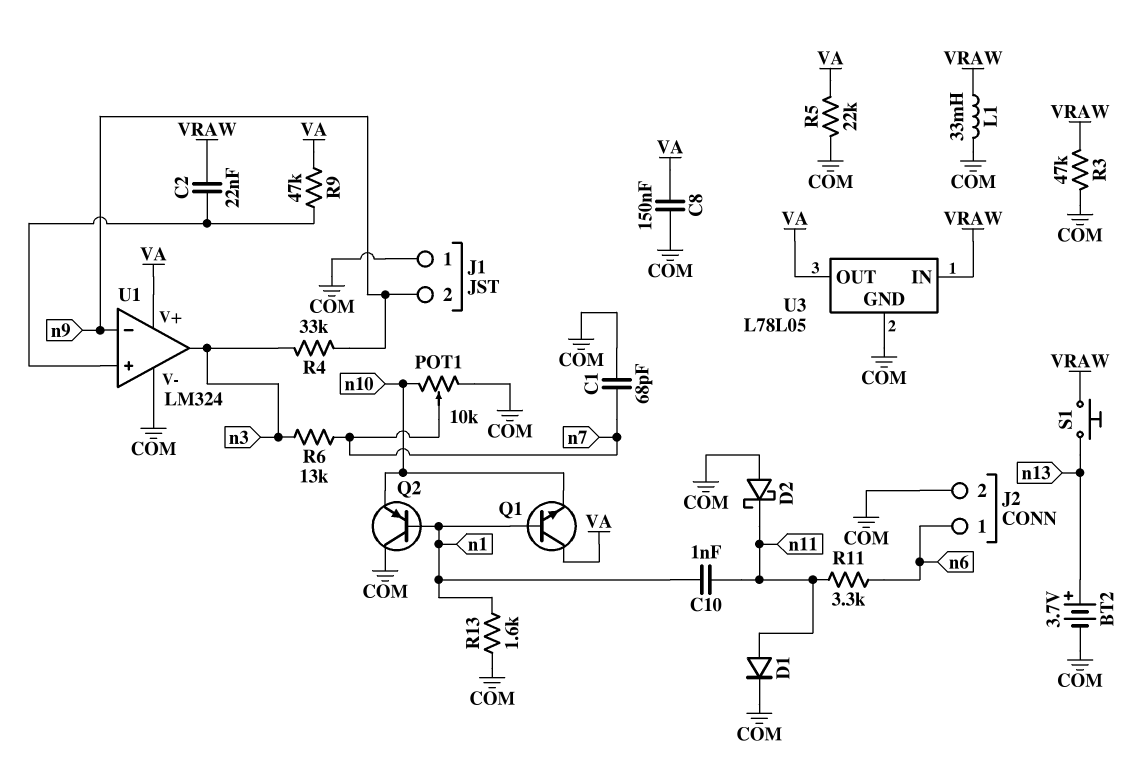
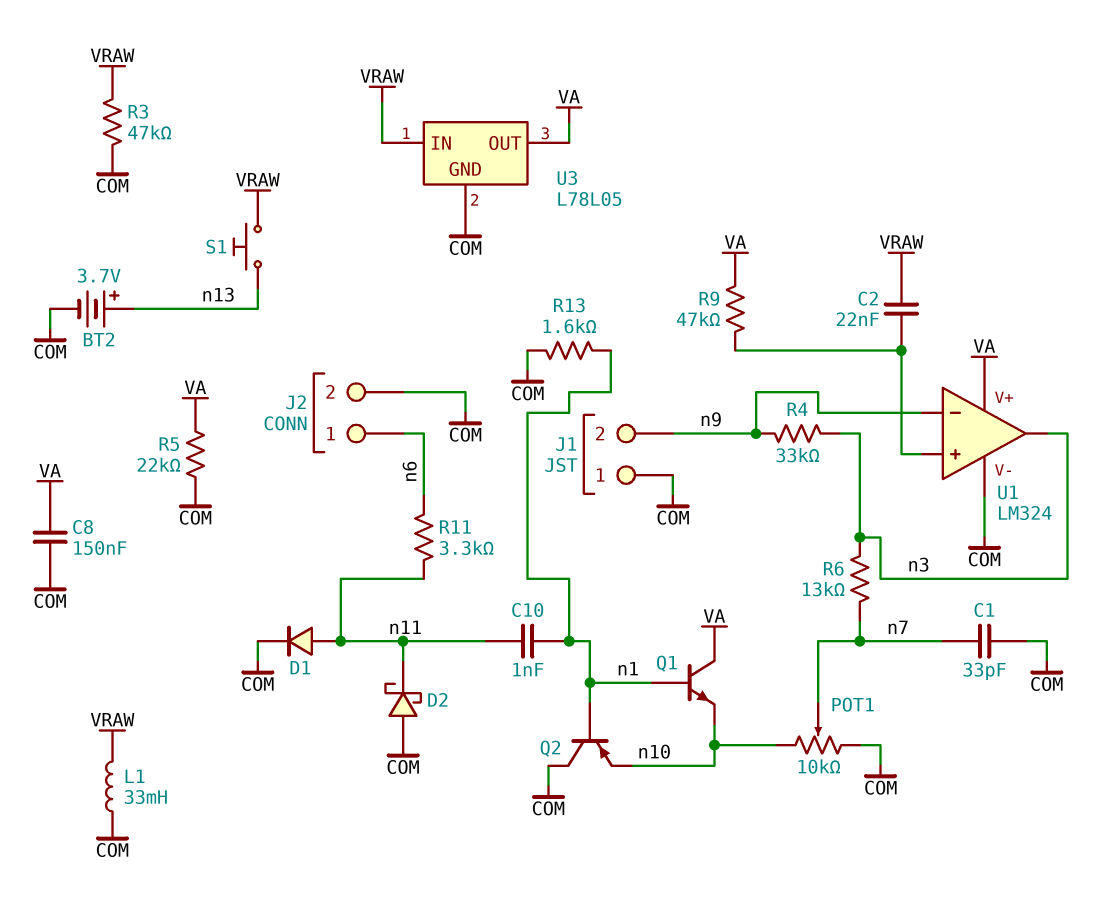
C1: 68pF (COM, n7) -> 33pF (COM, n7)

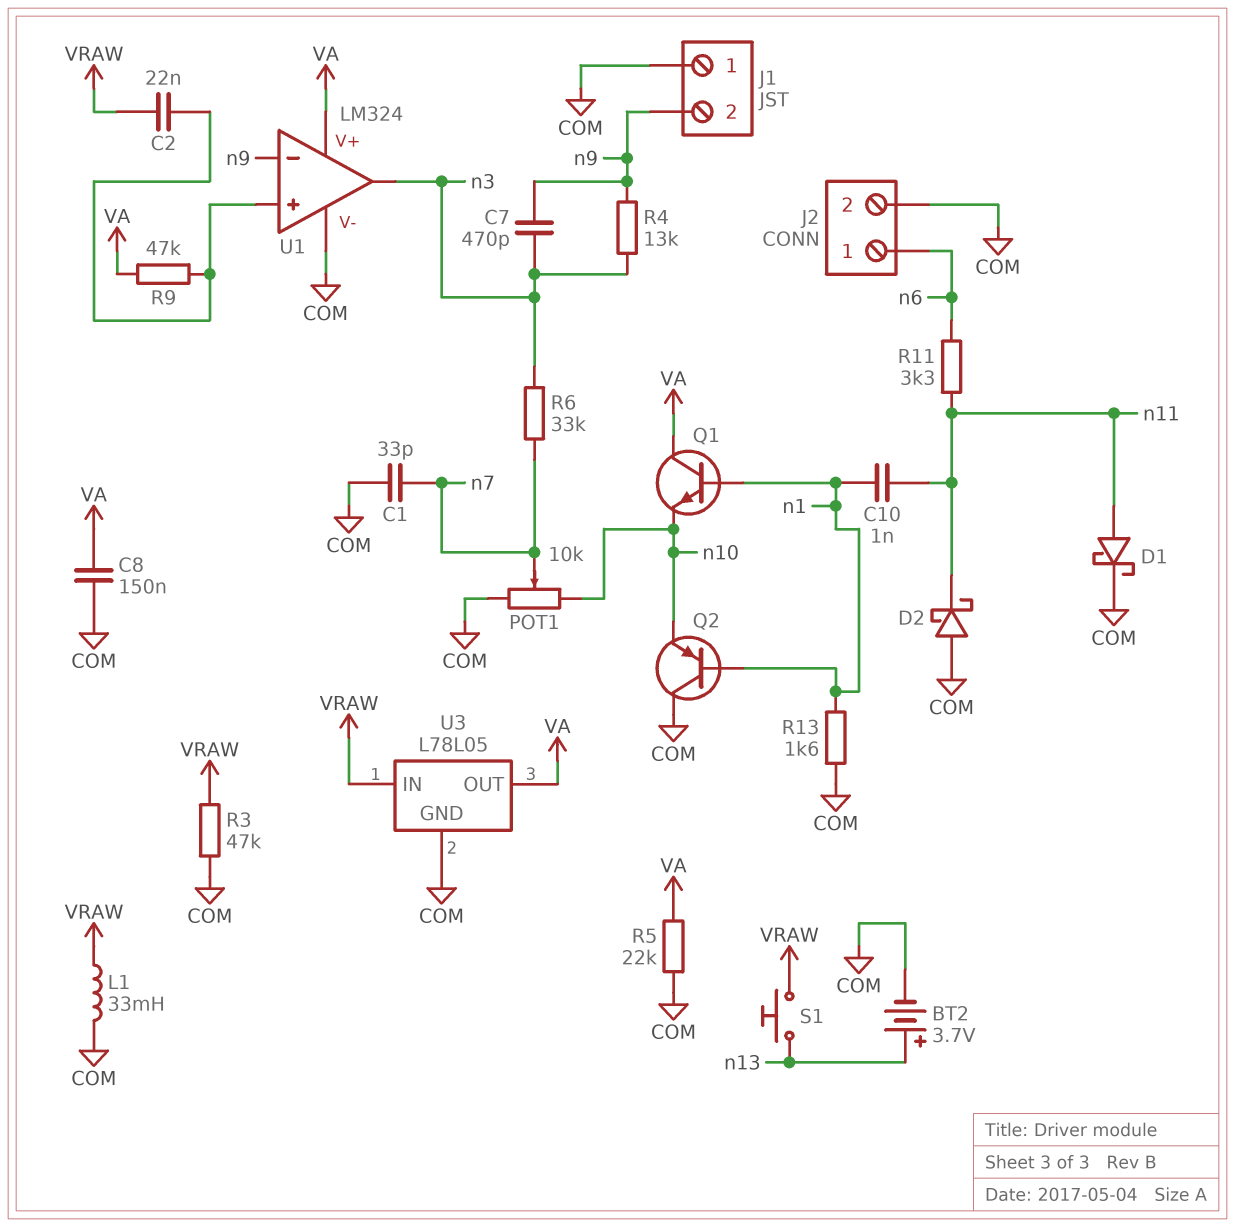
C7: none -> 470pF (n3, n9)
D1: diode (A n11, K COM) -> schottky (A n11, K COM)
R4: 33k (n3, n9) -> 13k (n3, n9)
R6: 13k (n3, n7) -> 33k (n3, n7)

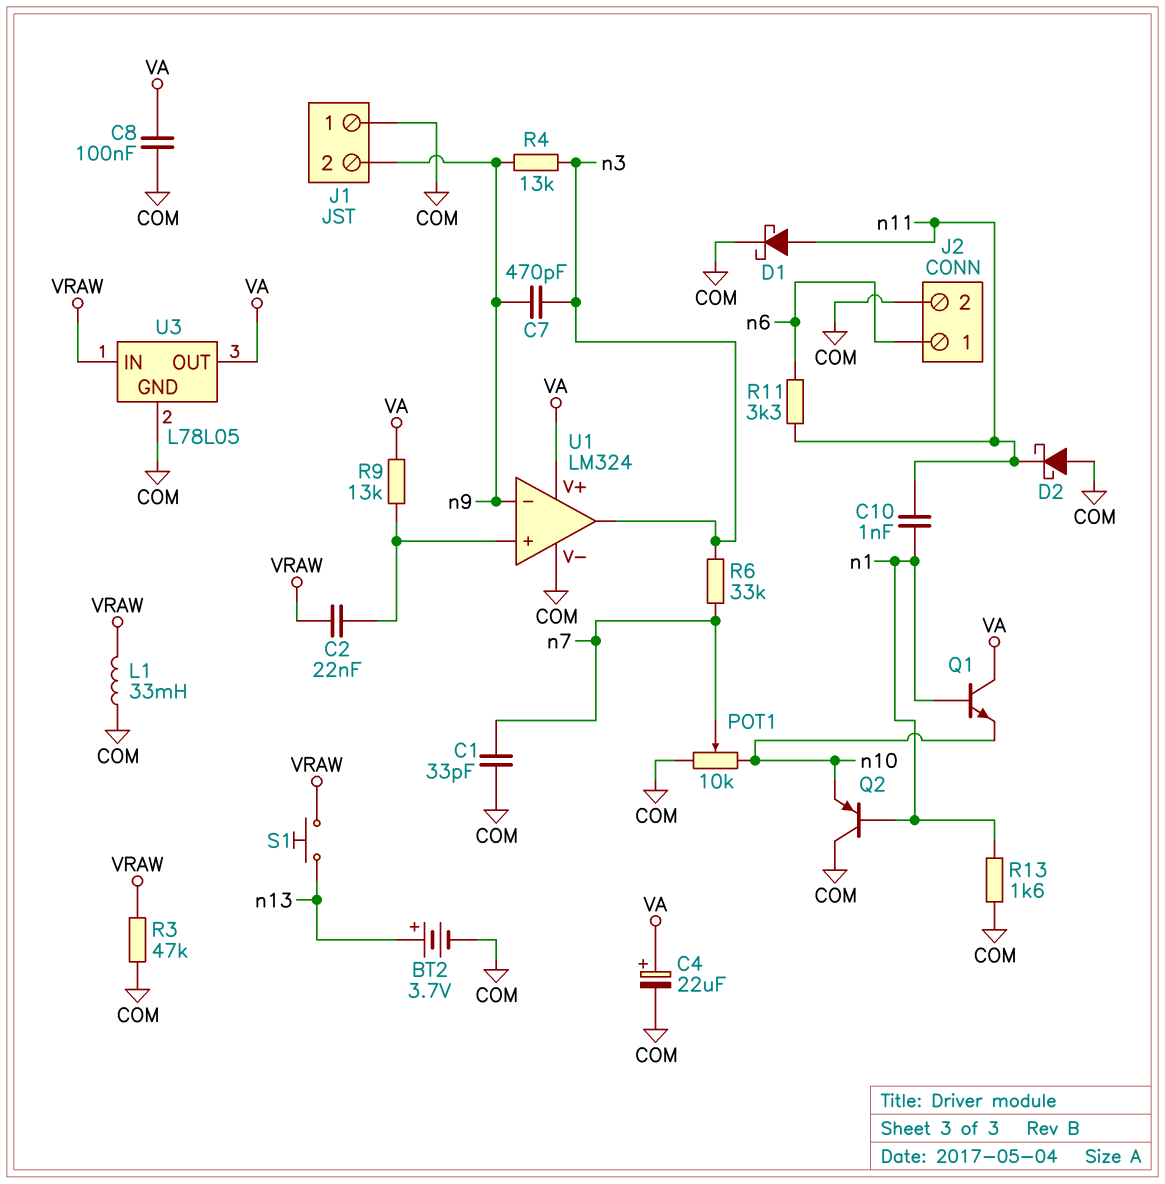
C4: none -> 22uF (plus VA, minus COM)
C8: 150nF (COM, VA) -> 100nF (COM, VA)
R5: 22k (COM, VA) -> none
R9: 47k (U1/in+, VA) -> 13k (U1/in+, VA)

